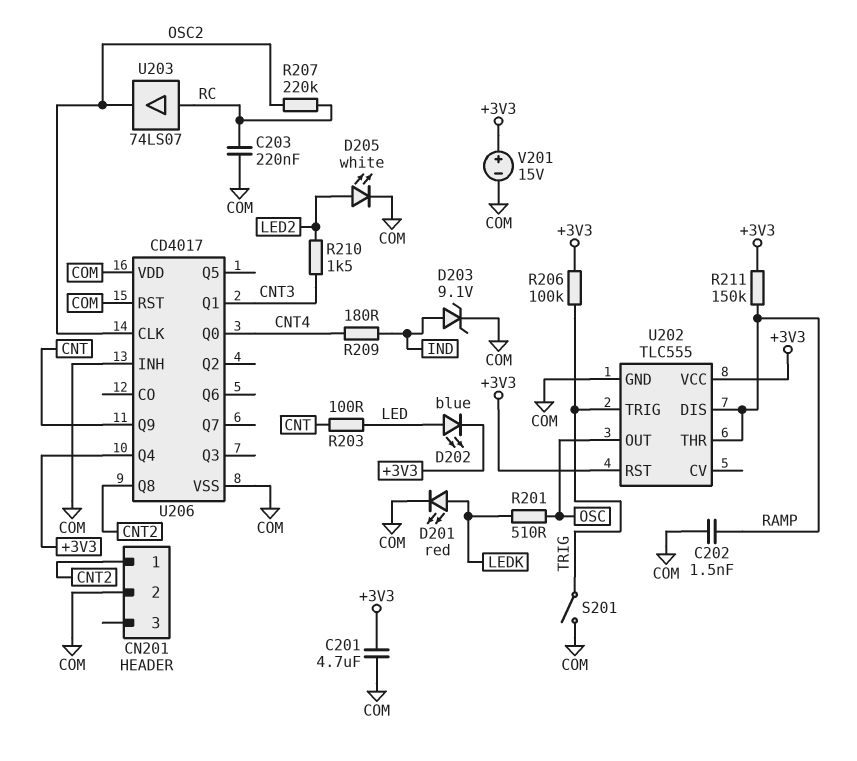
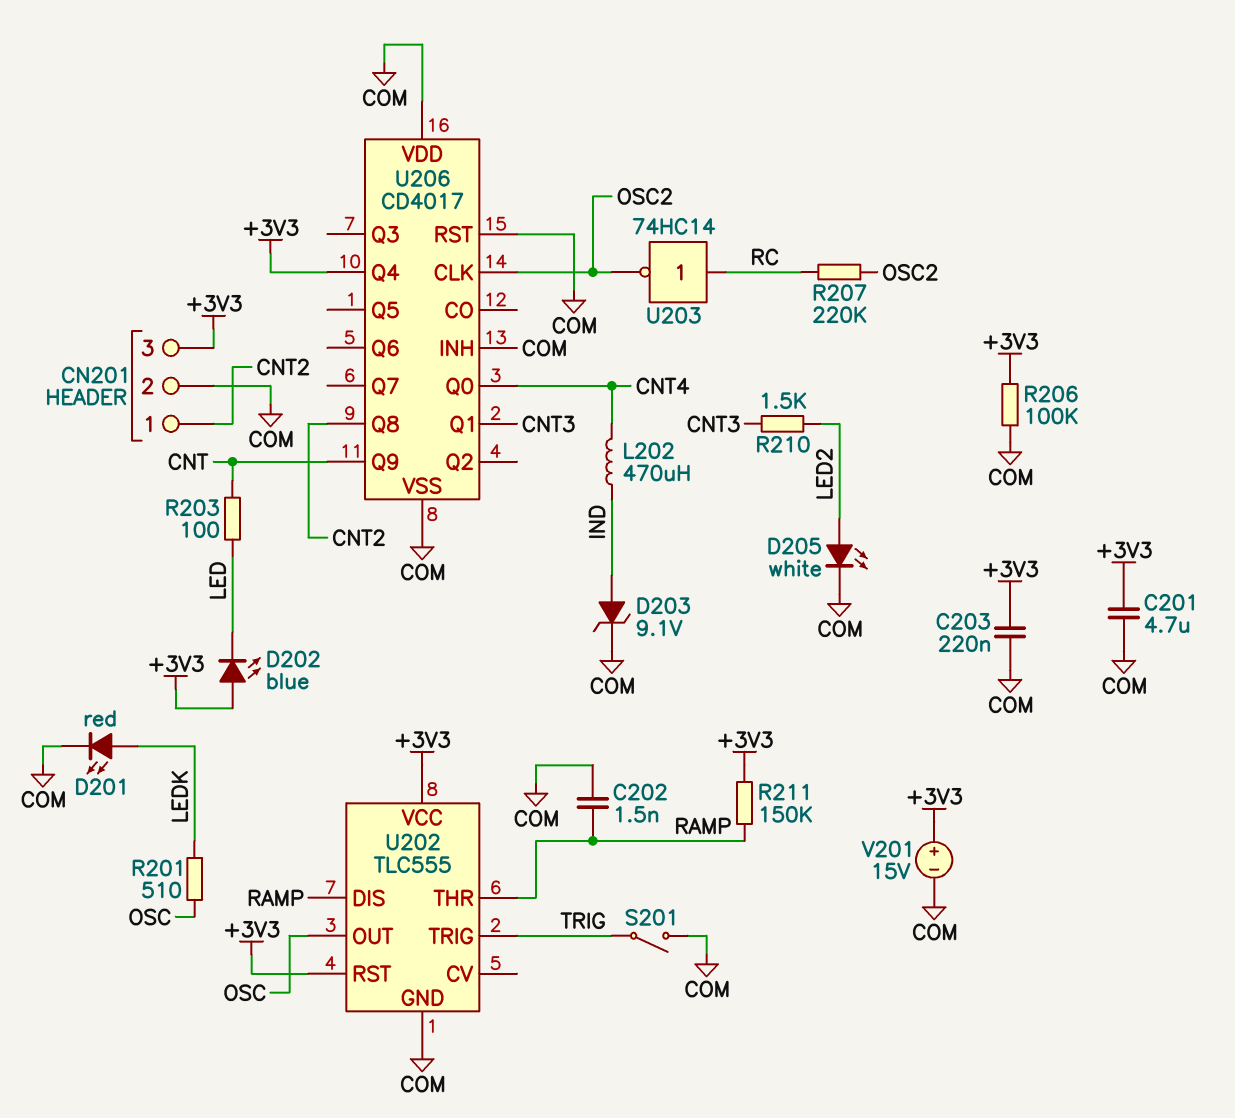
C203: 220nF (COM, RC) -> 220nF (+3V3, COM)
CN201 pin 3: none -> +3V3
D202: LED blue (A LED, K +3V3) -> LED blue (A +3V3, K LED)
L202: none -> 470uH (CNT4, IND)
R206: 100k (+3V3, TRIG) -> 100k (+3V3, COM)
R209: 180 (CNT4, IND) -> none
U203: buffer 74LS07 (in RC, out OSC2) -> NOT 74HC14 (in RC, out OSC2)

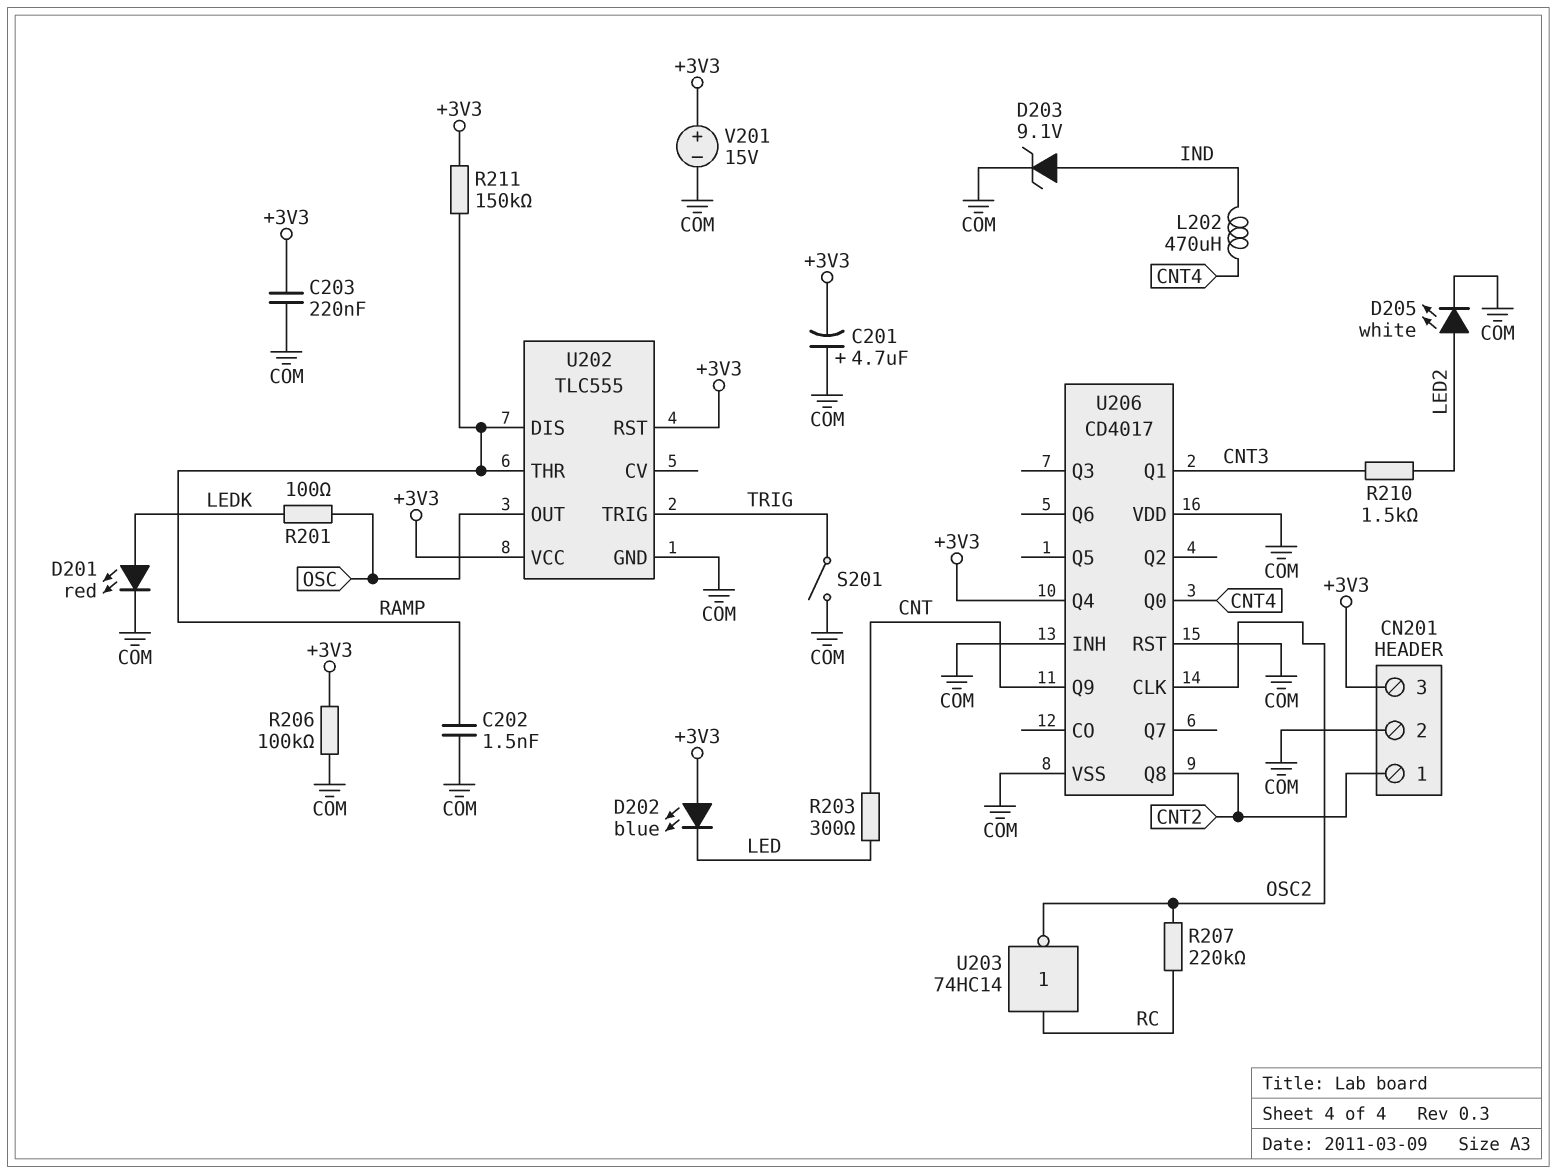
C201: 4.7uF (+3V3, COM) -> 4.7uF (plus COM, minus +3V3)
R201: 510 (LEDK, OSC) -> 100 (LEDK, OSC)
R203: 100 (CNT, LED) -> 300 (CNT, LED)

